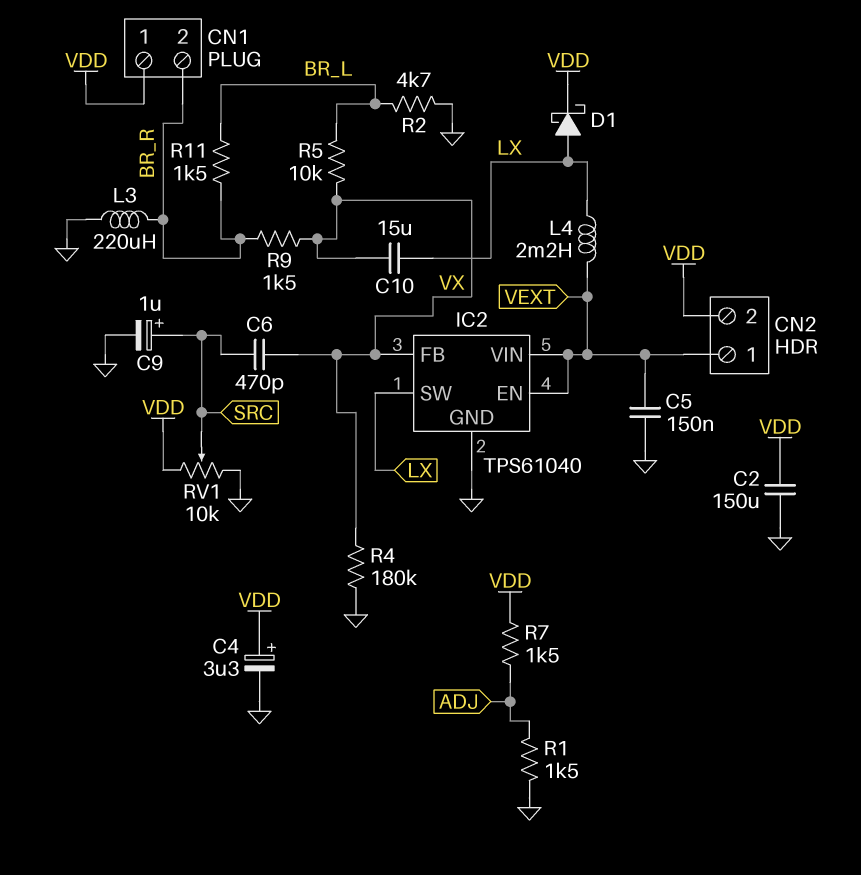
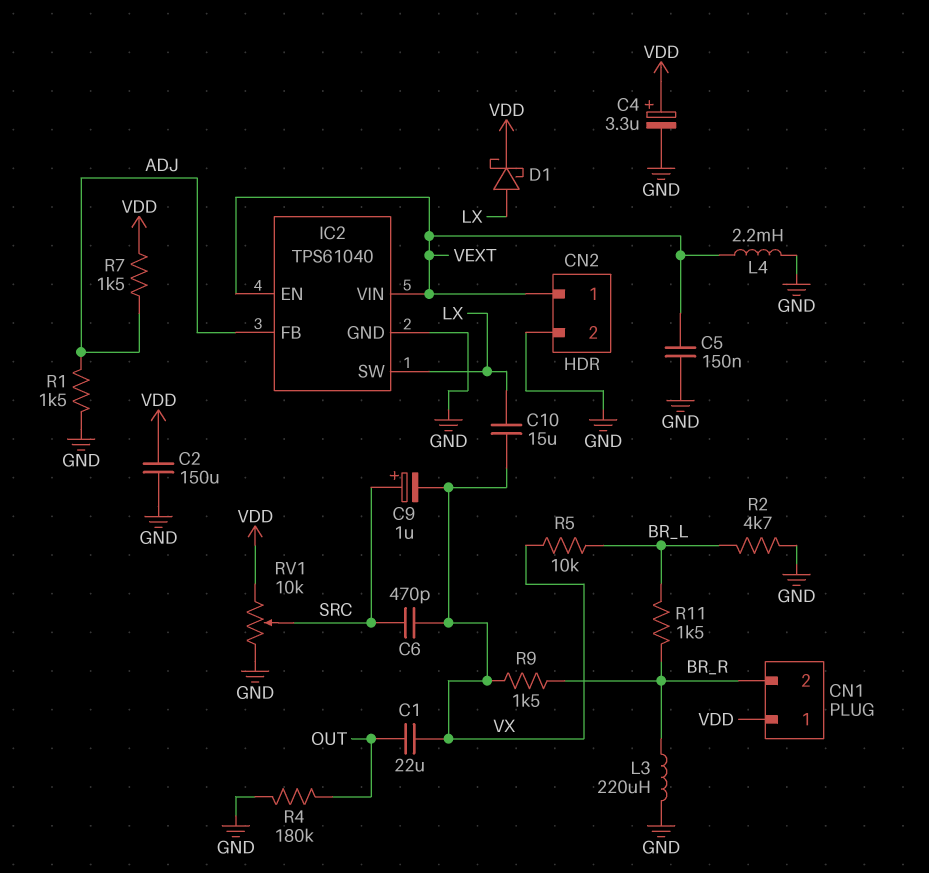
C1: none -> 22uF (OUT, VX)
C9: 1uF (plus SRC, minus GND) -> 1uF (plus SRC, minus VX)
CN2 pin 2: VDD -> GND
IC2 pin FB: VX -> ADJ
L4: 2.2mH (LX, VEXT) -> 2.2mH (GND, VEXT)
R4: 180k (GND, VX) -> 180k (GND, OUT)

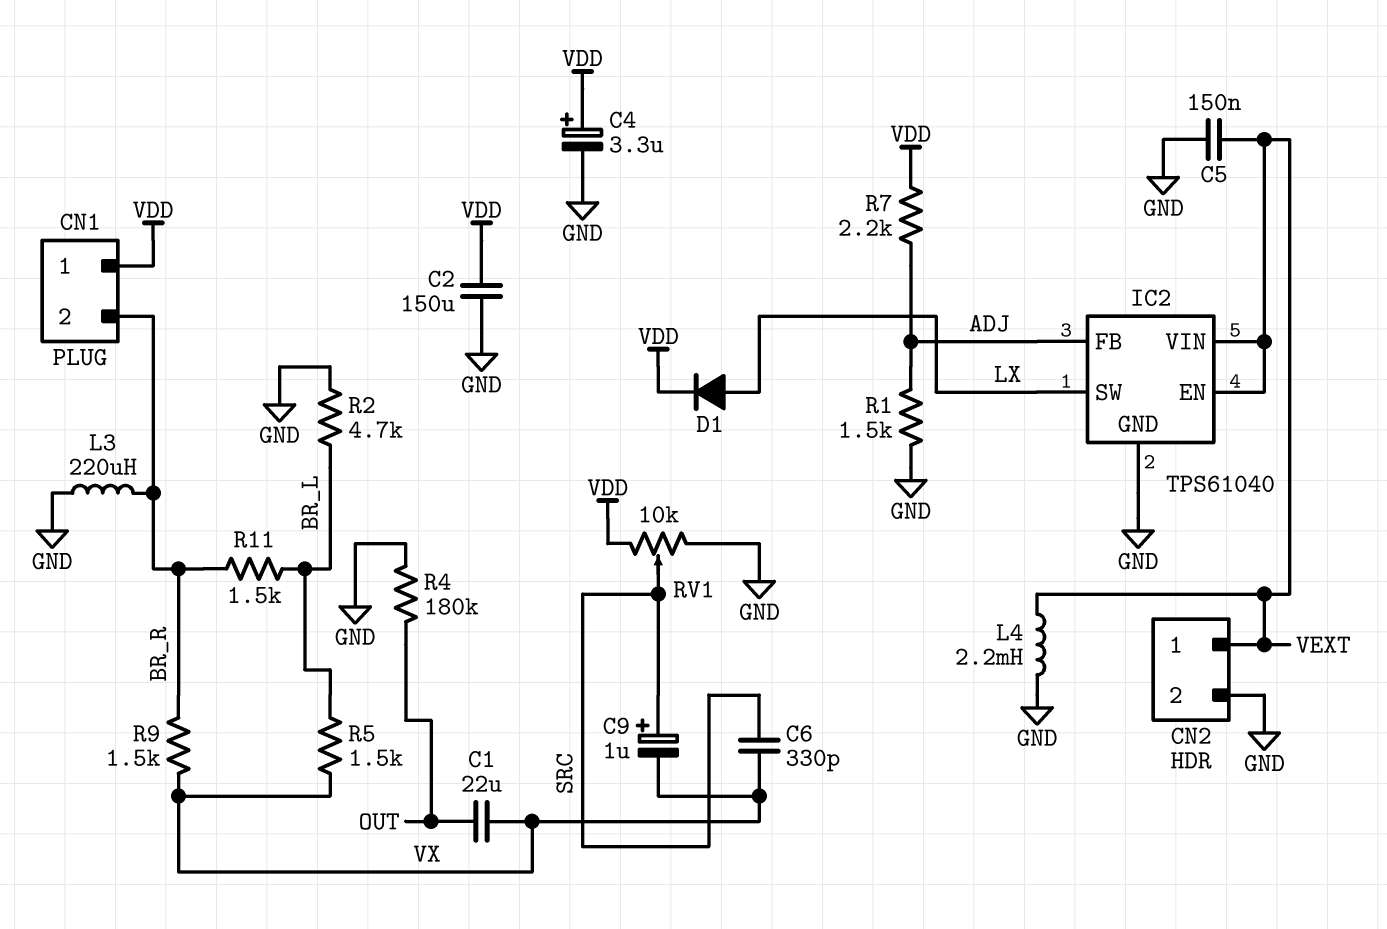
C6: 470pF (SRC, VX) -> 330pF (SRC, VX)
C10: 15uF (LX, VX) -> none
D1: schottky (A LX, K VDD) -> diode (A LX, K VDD)
R5: 10k (BR_L, VX) -> 1.5k (BR_L, VX)
R7: 1.5k (ADJ, VDD) -> 2.2k (ADJ, VDD)

